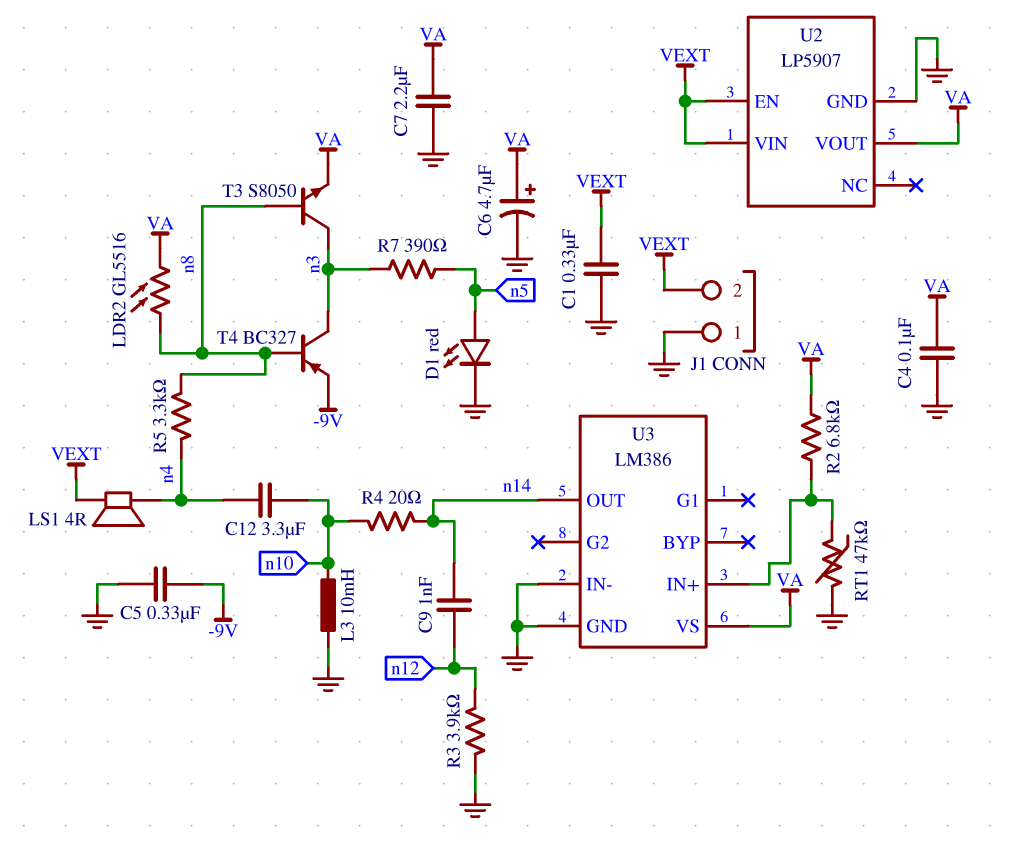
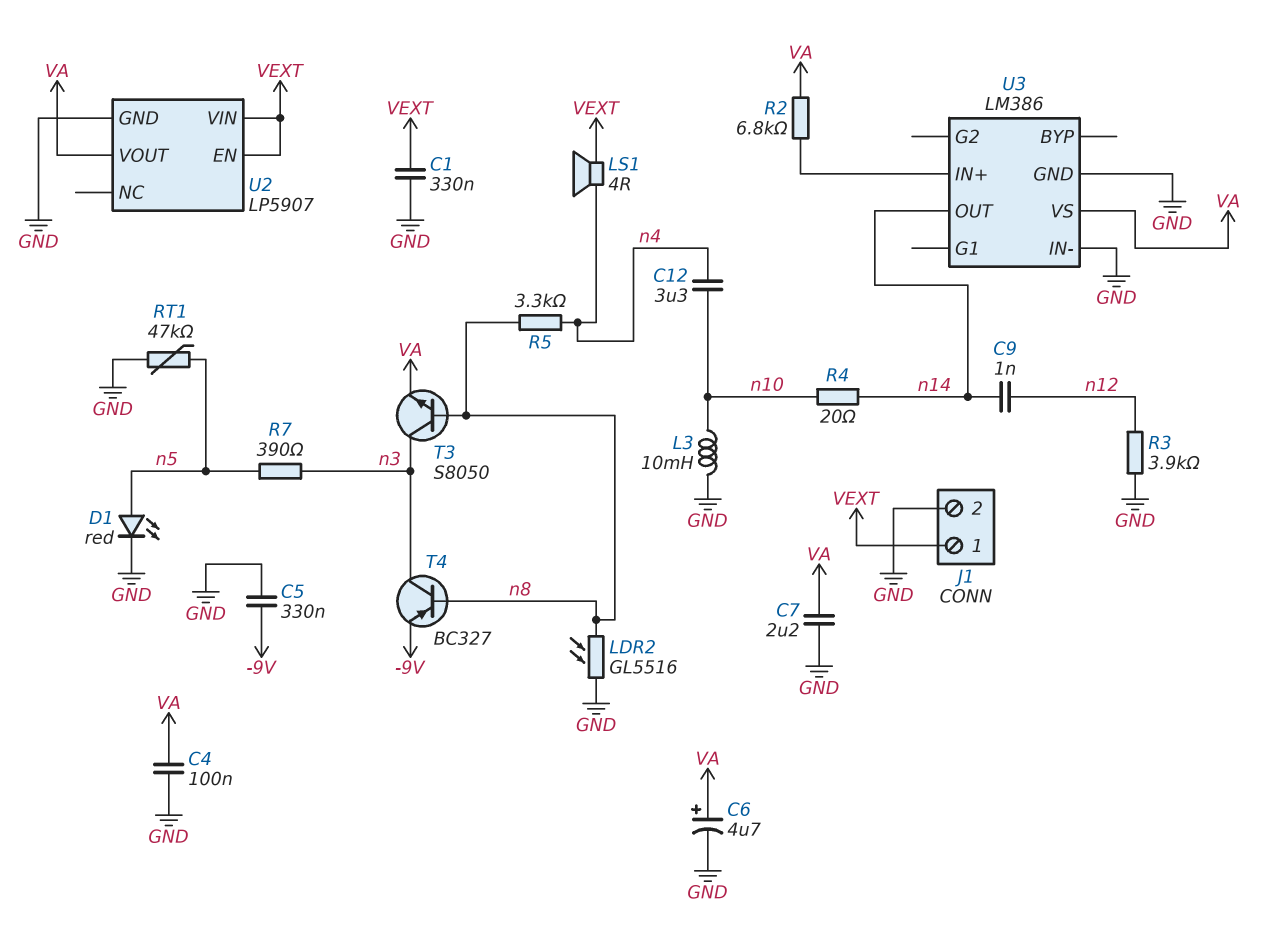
J1 pin 1: GND -> VEXT
J1 pin 2: VEXT -> GND
LDR2: GL5516 (VA, n8) -> GL5516 (GND, n8)
RT1: 47k (GND, U3/IN+) -> 47k (GND, n5)

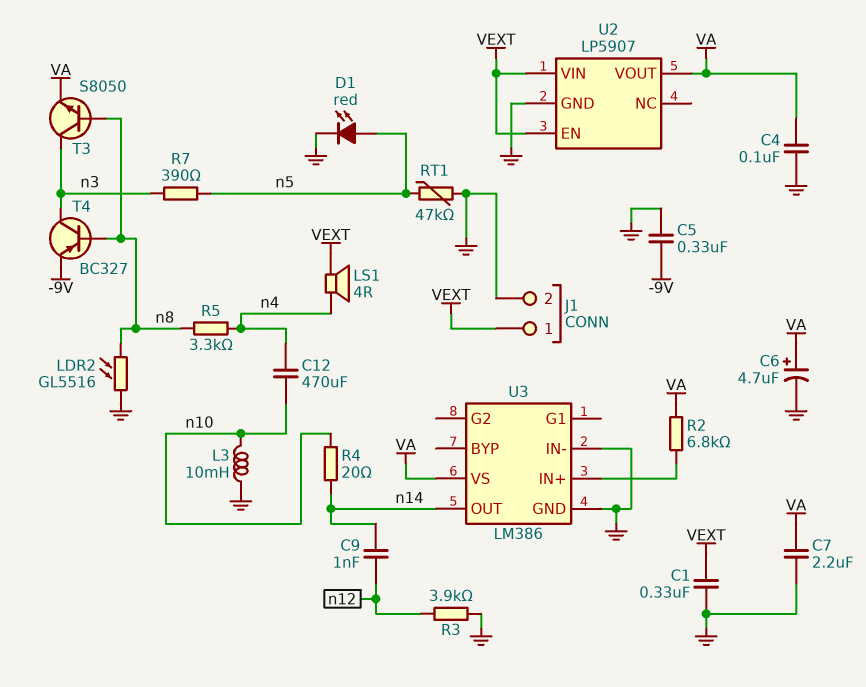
C12: 3.3uF (n4, n10) -> 470uF (n4, n10)

